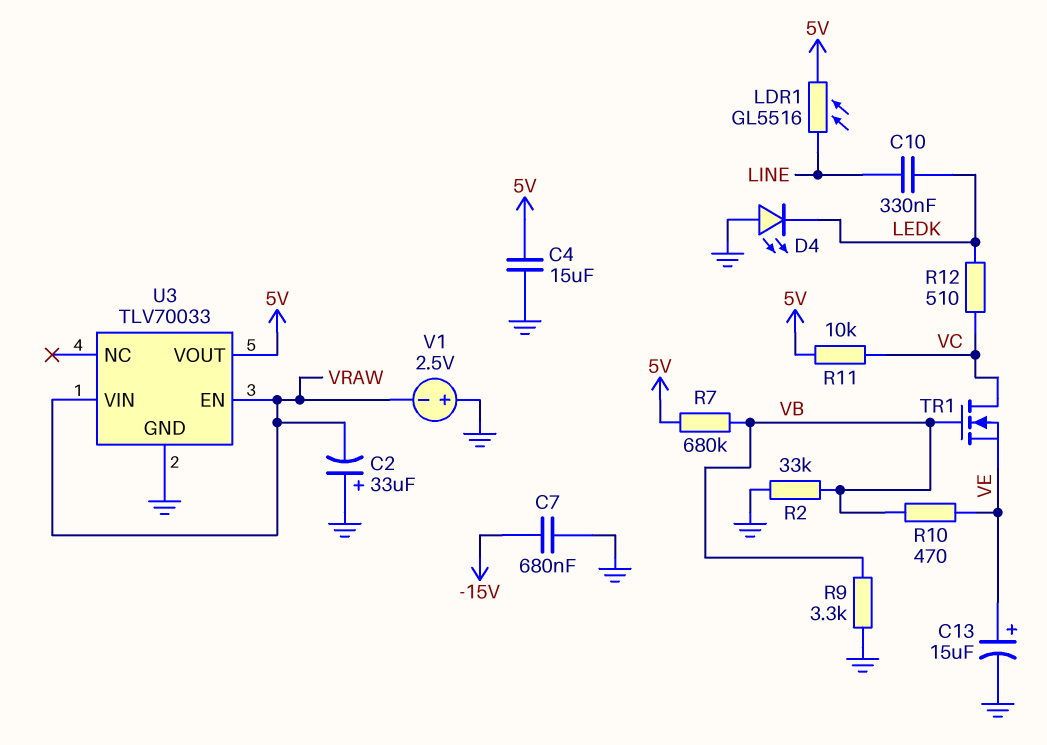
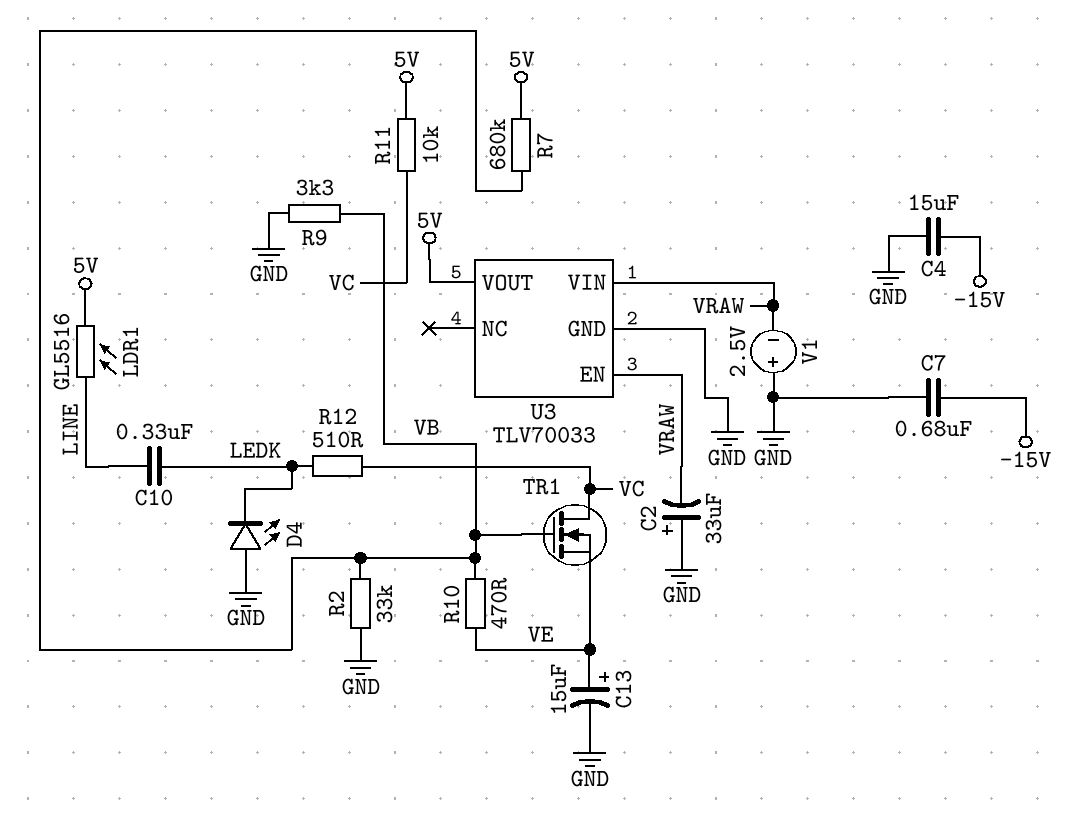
C4: 15uF (5V, GND) -> 15uF (-15V, GND)

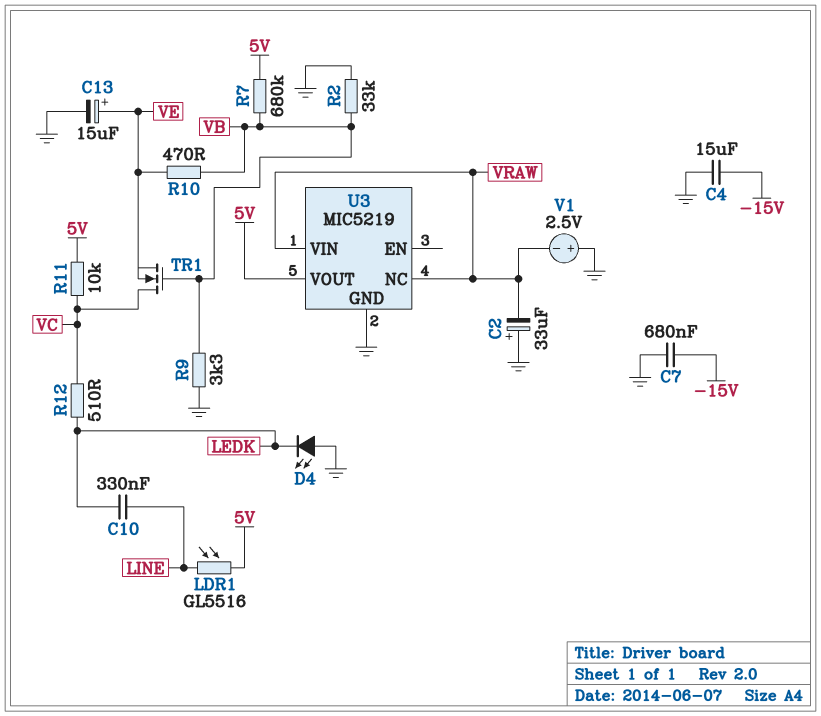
U3: TLV70033 -> MIC5219
U3 pin EN: VRAW -> none
U3 pin NC: none -> VRAW

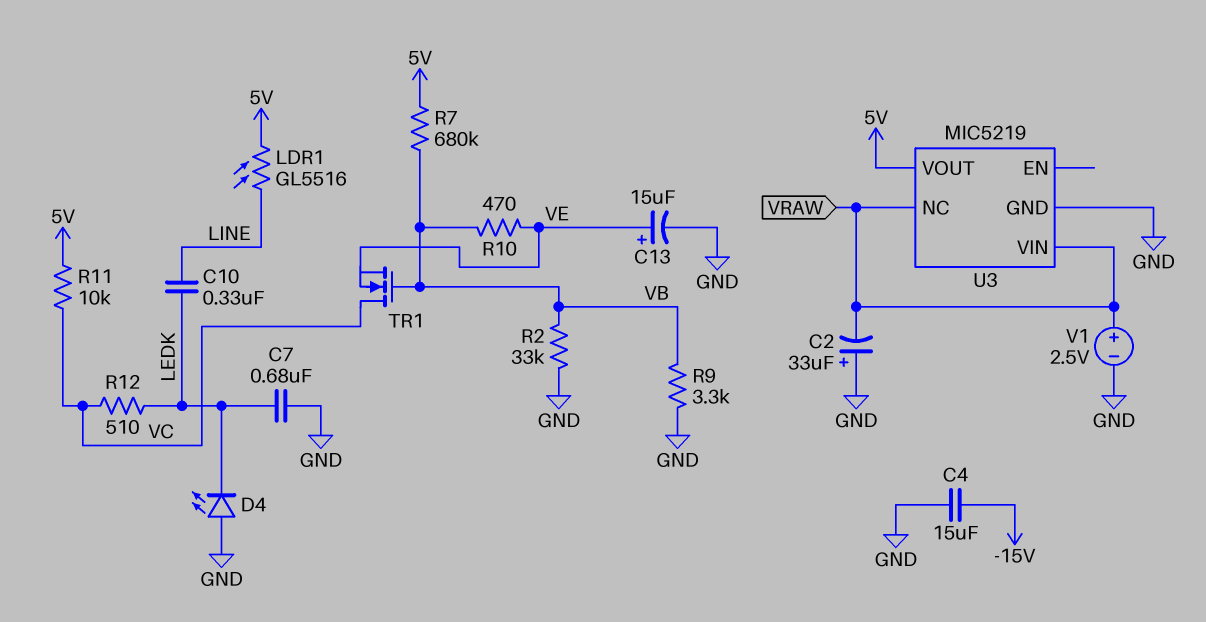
C7: 680nF (-15V, GND) -> 680nF (GND, LEDK)
V1: 2.5V (plus GND, minus VRAW) -> 2.5V (plus VRAW, minus GND)

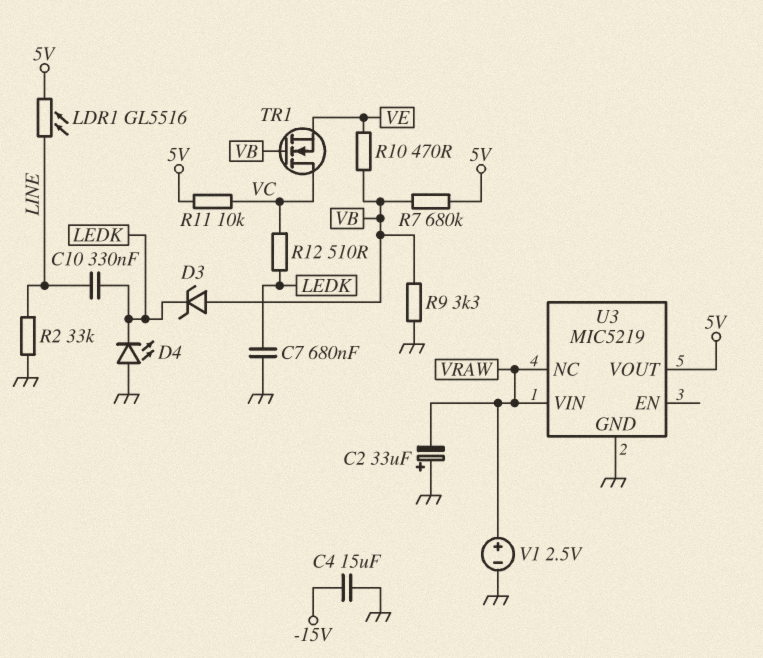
C13: 15uF (plus VE, minus GND) -> none
D3: none -> zener (A VB, K LEDK)
R2: 33k (GND, VB) -> 33k (GND, LINE)

